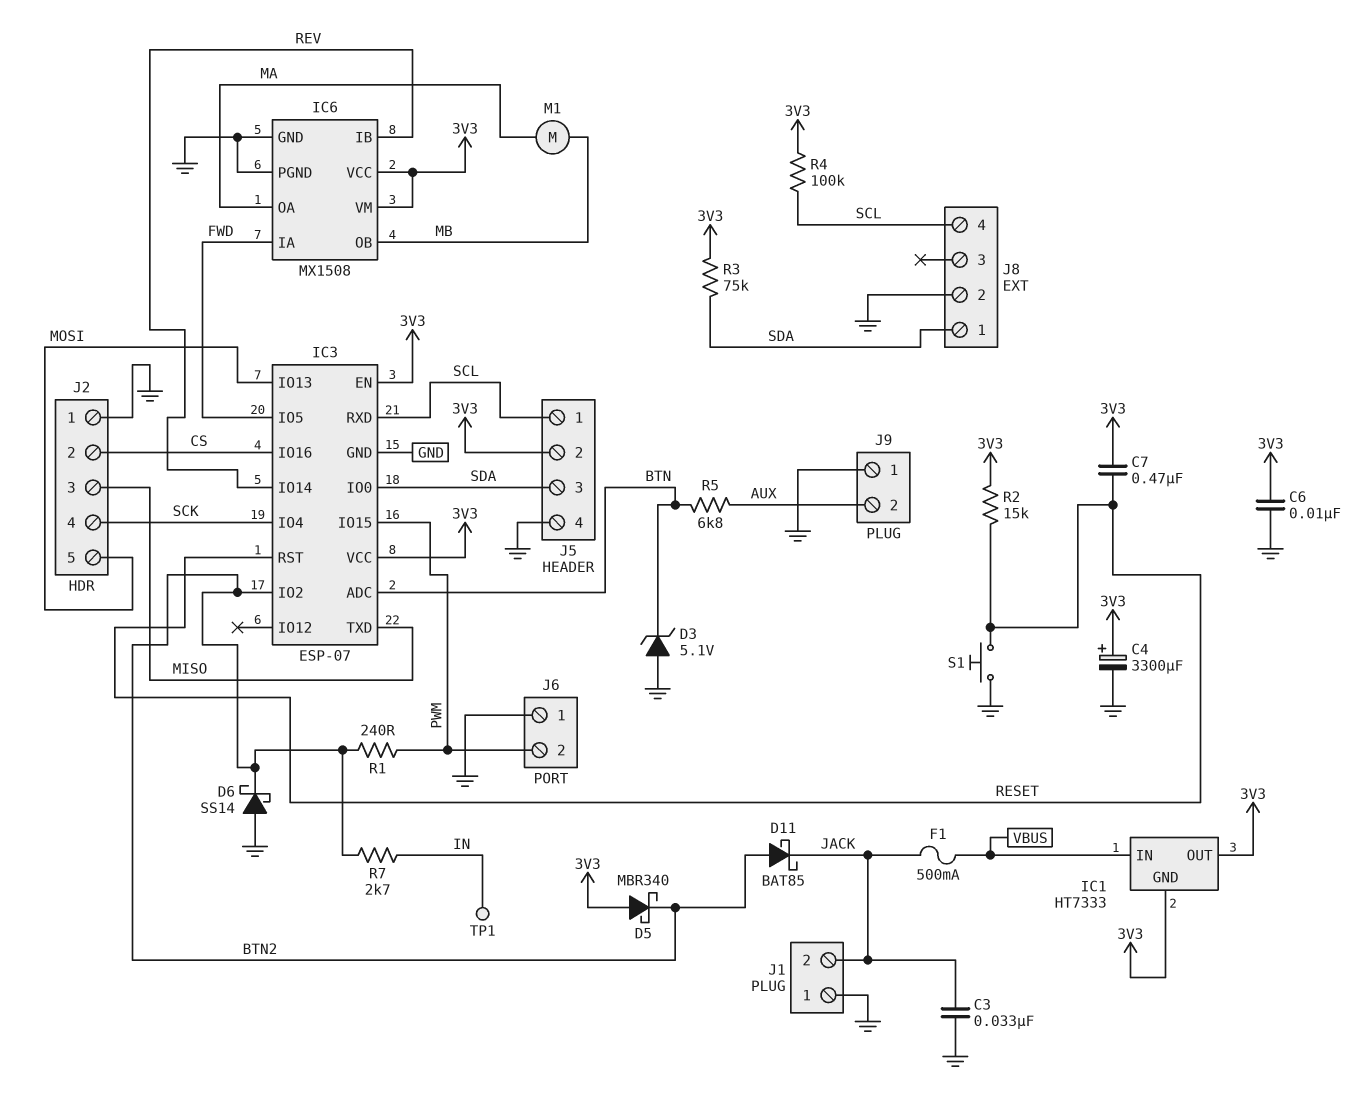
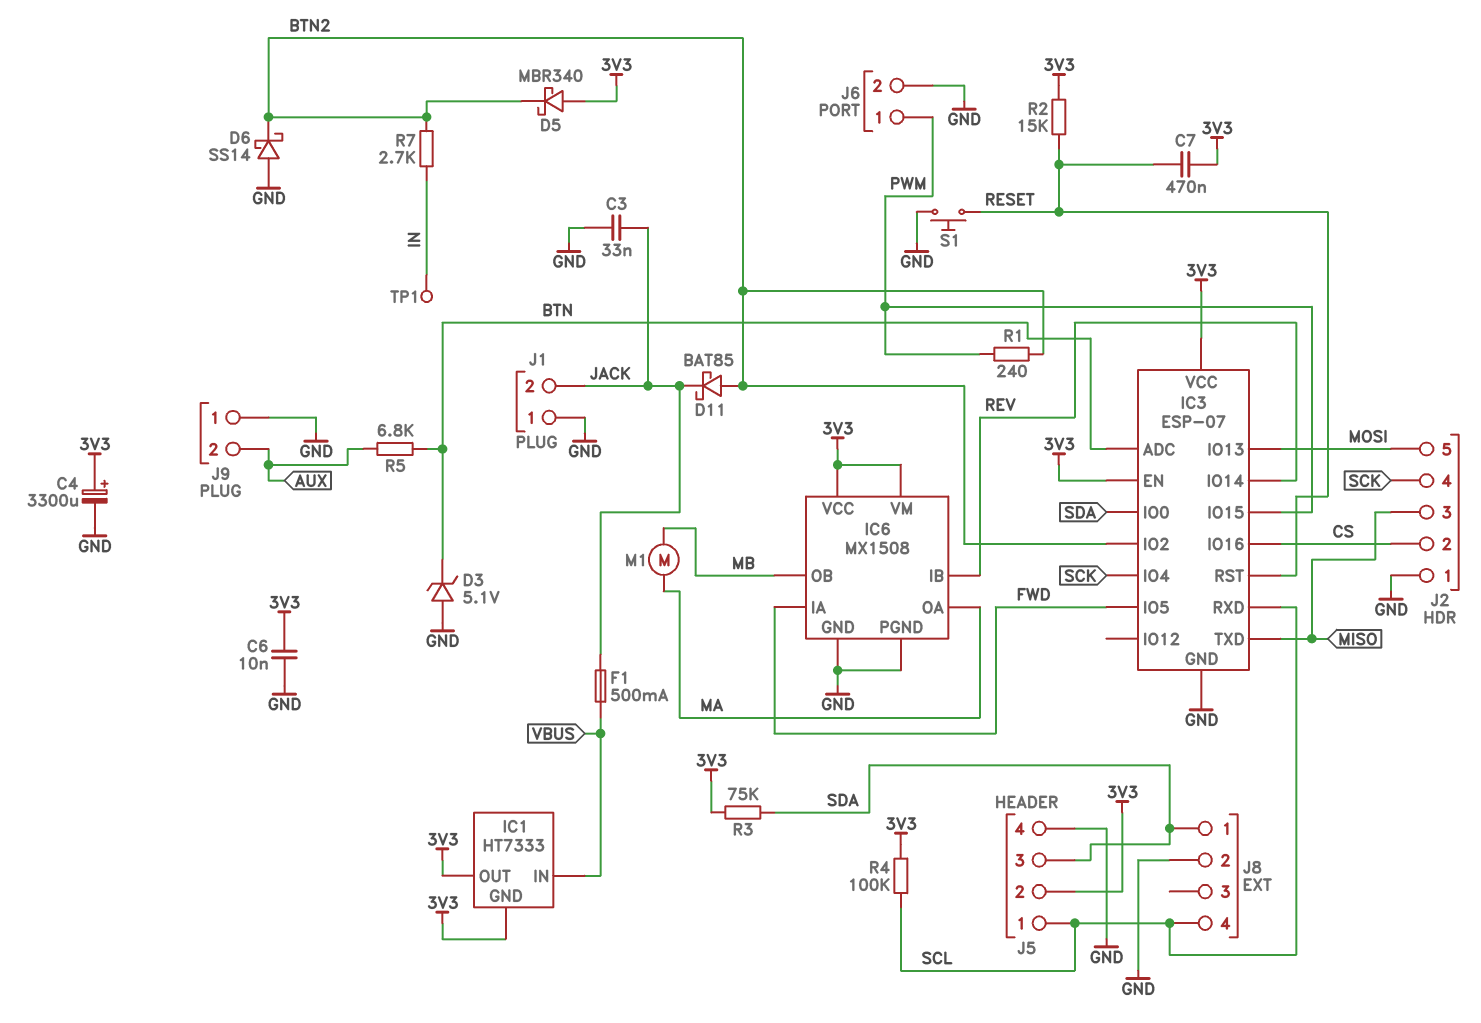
J6 pin 1: GND -> PWM
J6 pin 2: PWM -> GND

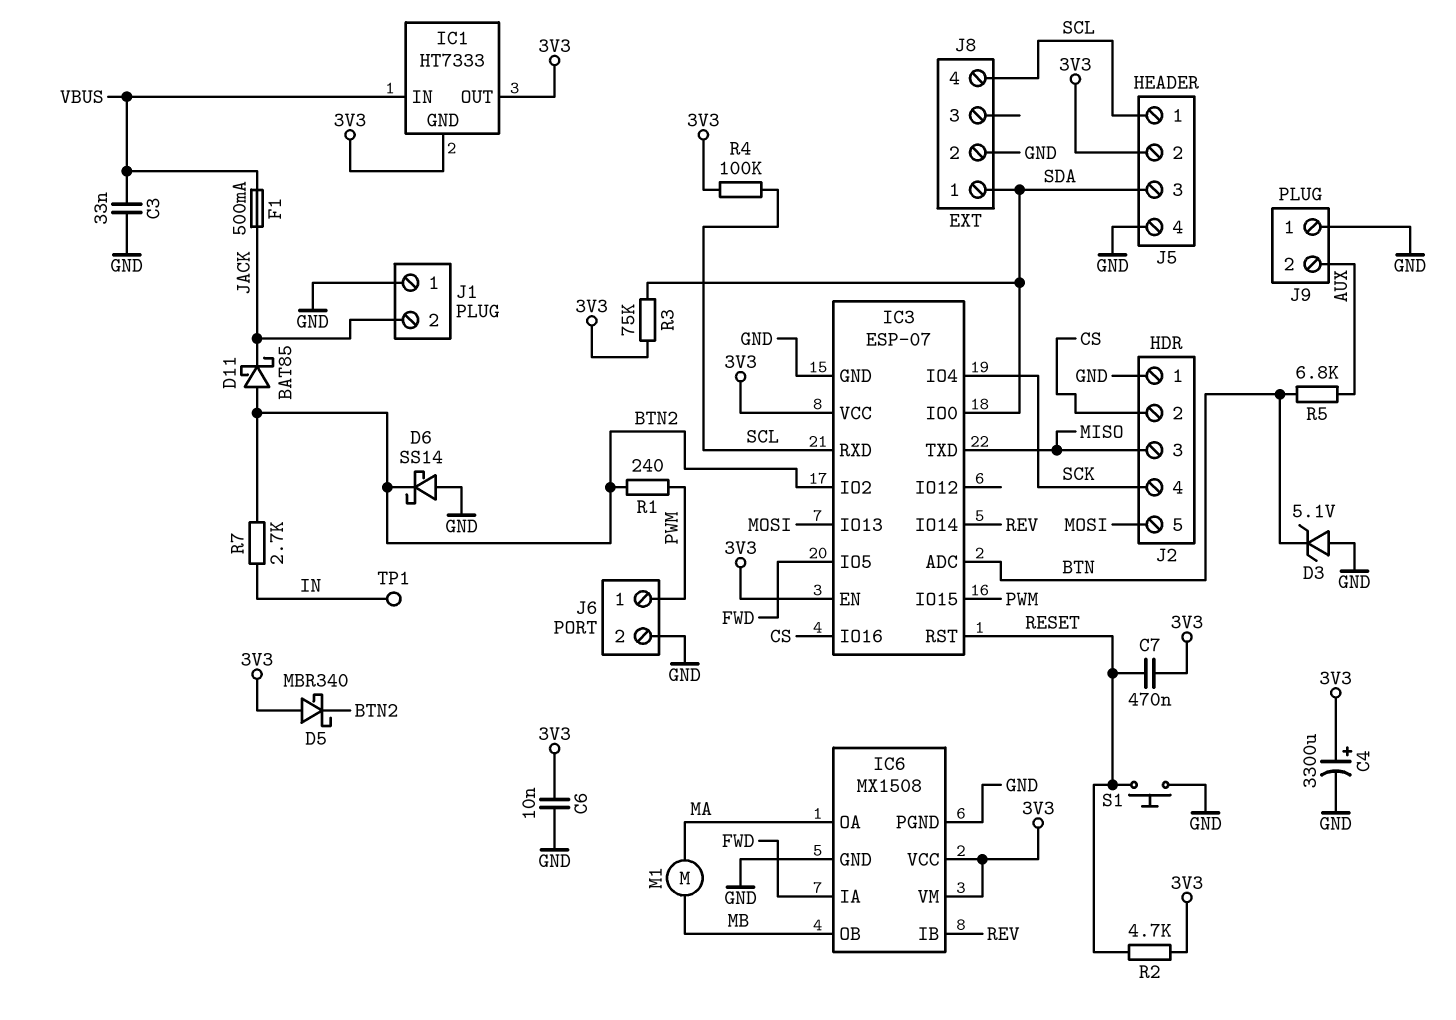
C3: 33nF (GND, JACK) -> 33nF (GND, VBUS)
R2: 15k (3V3, RESET) -> 4.7k (3V3, RESET)

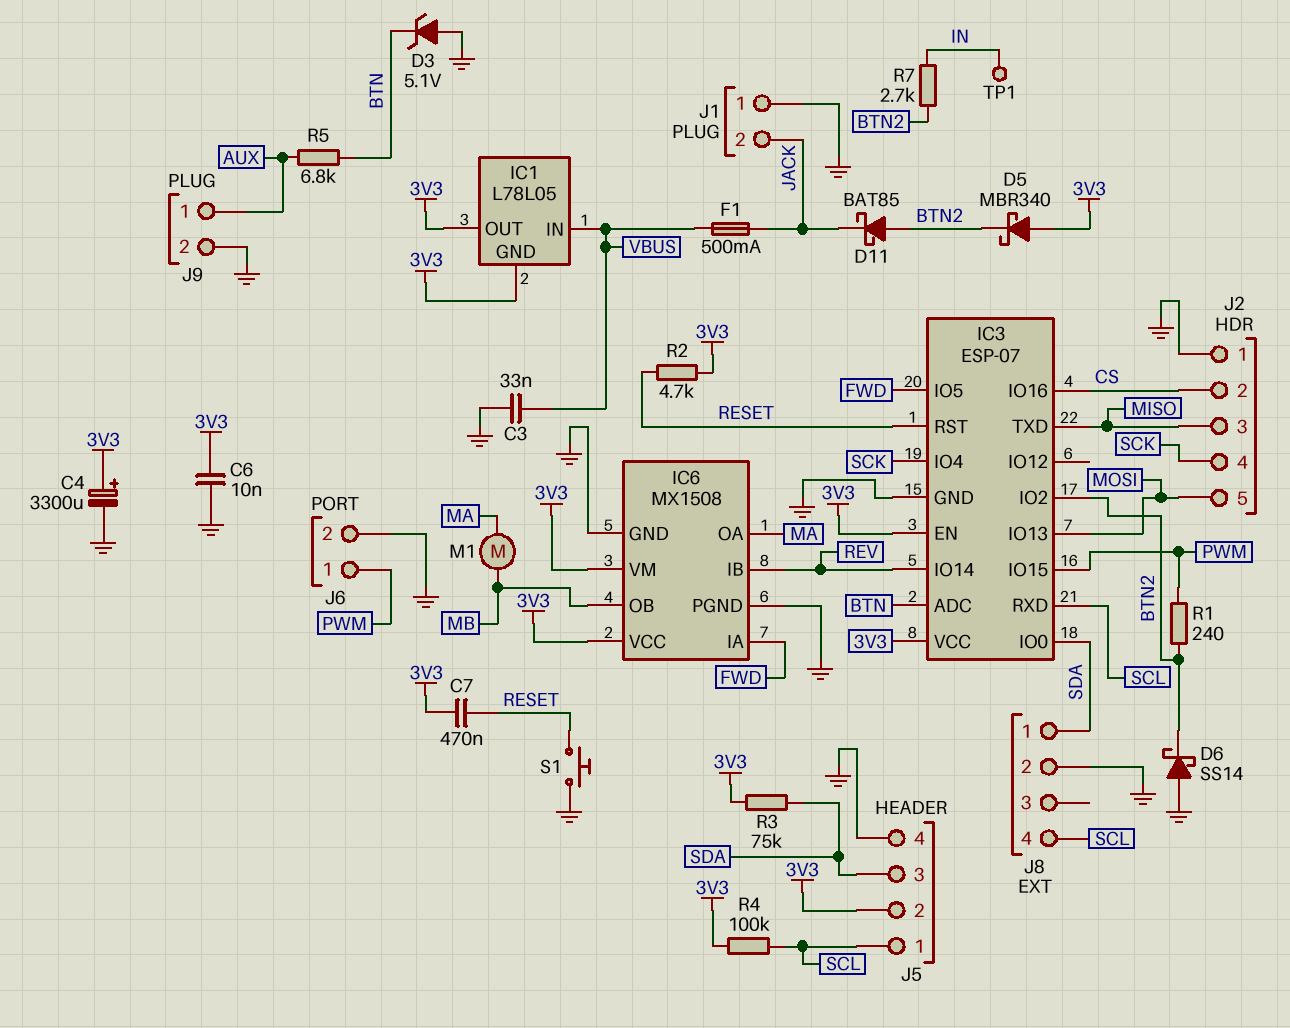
IC1: HT7333 -> L78L05
J9 pin 1: GND -> AUX
J9 pin 2: AUX -> GND

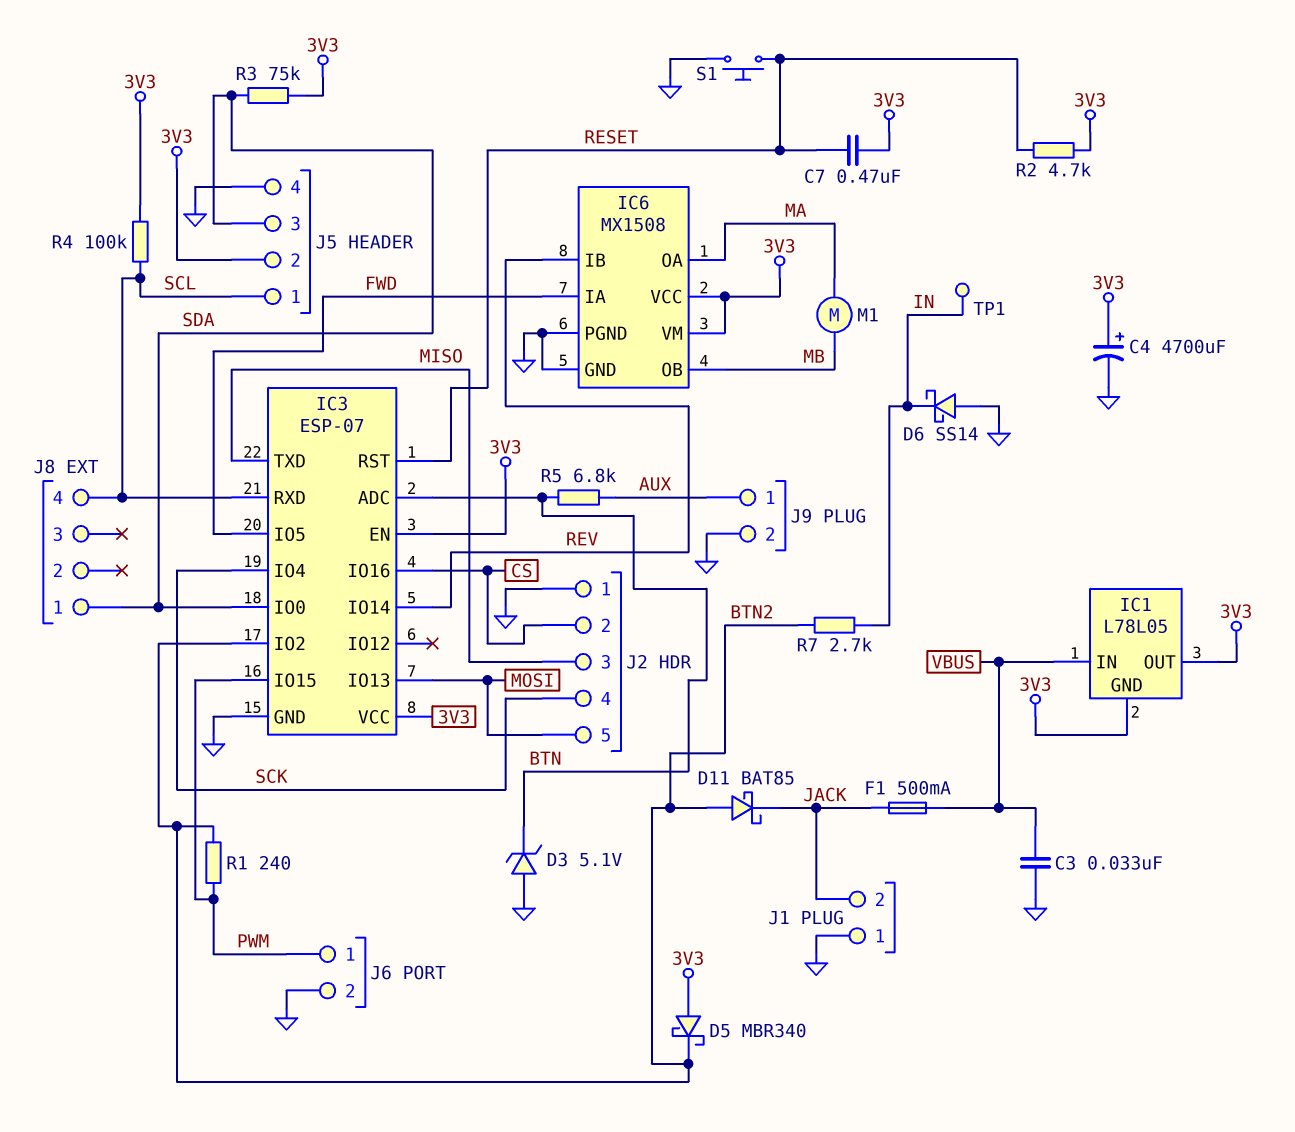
C4: 3300uF (plus 3V3, minus GND) -> 4700uF (plus 3V3, minus GND)
C6: 10nF (3V3, GND) -> none
D6: schottky SS14 (A GND, K BTN2) -> schottky SS14 (A GND, K IN)
J8 pin 2: GND -> none

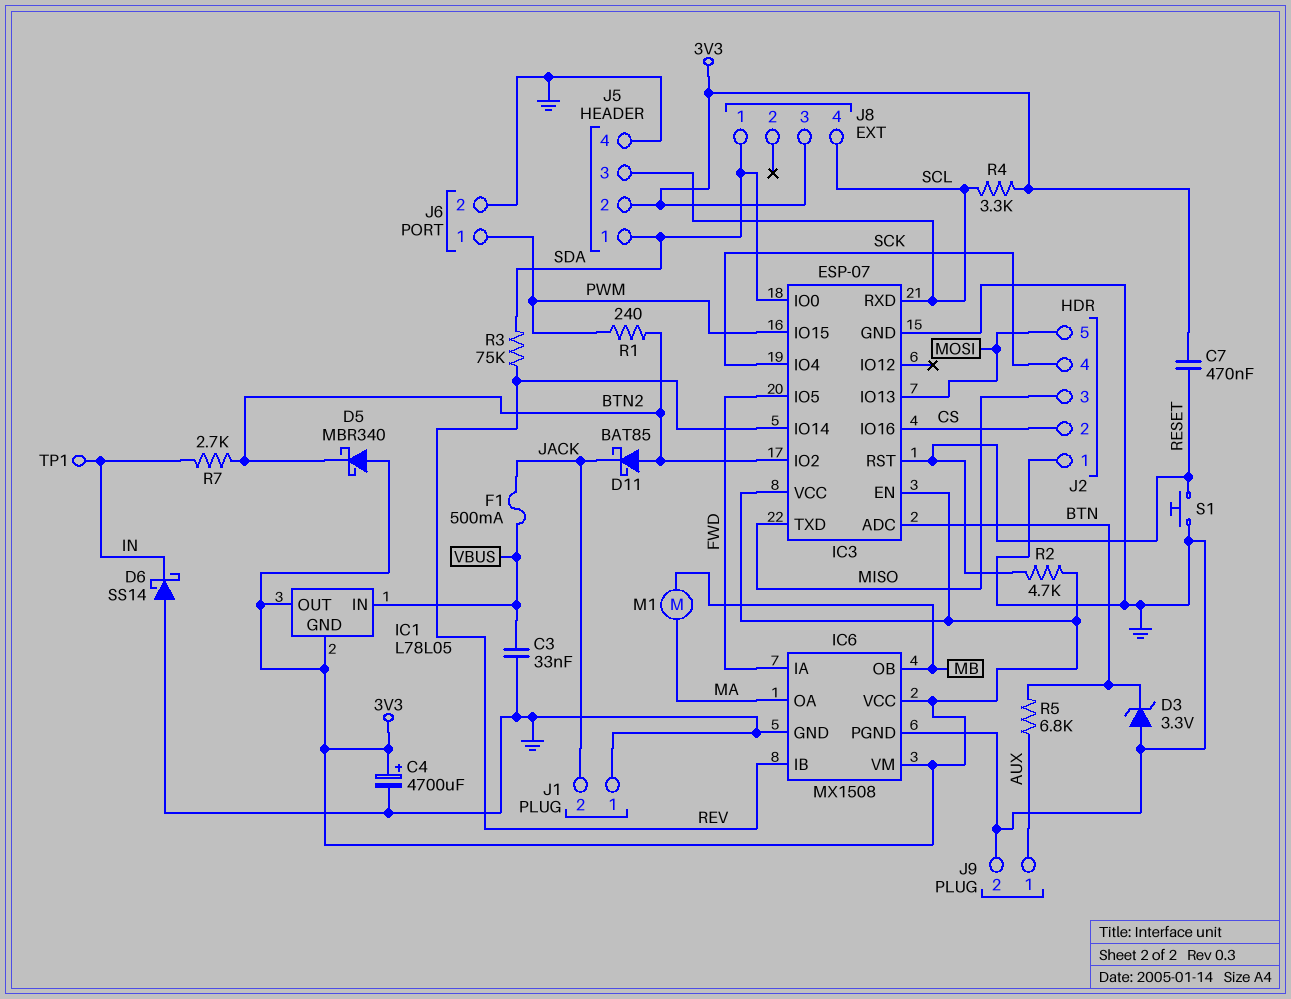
D3: zener 5.1V (A GND, K BTN) -> zener 3.3V (A GND, K BTN)
J5 pin 1: SCL -> SDA
J5 pin 3: SDA -> SCL
J8 pin 3: none -> 3V3
R3: 75k (3V3, SDA) -> 75k (REV, SDA)
R4: 100k (3V3, SCL) -> 3.3k (3V3, SCL)

